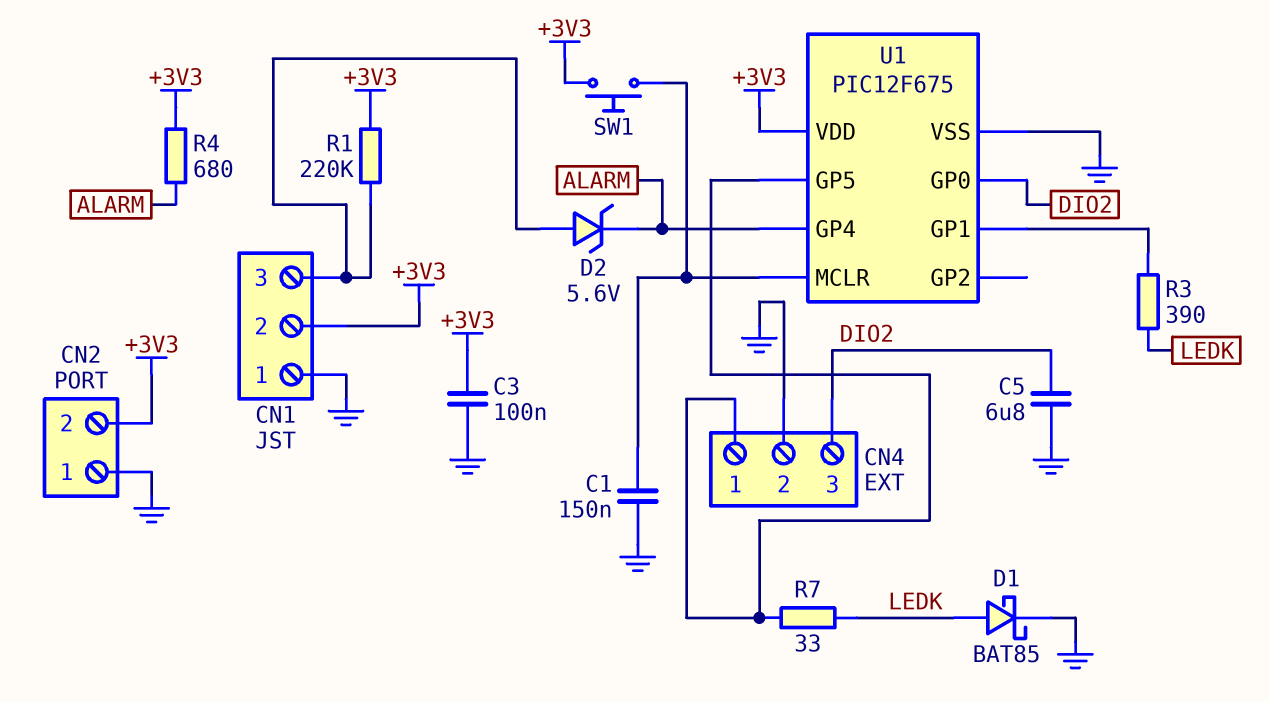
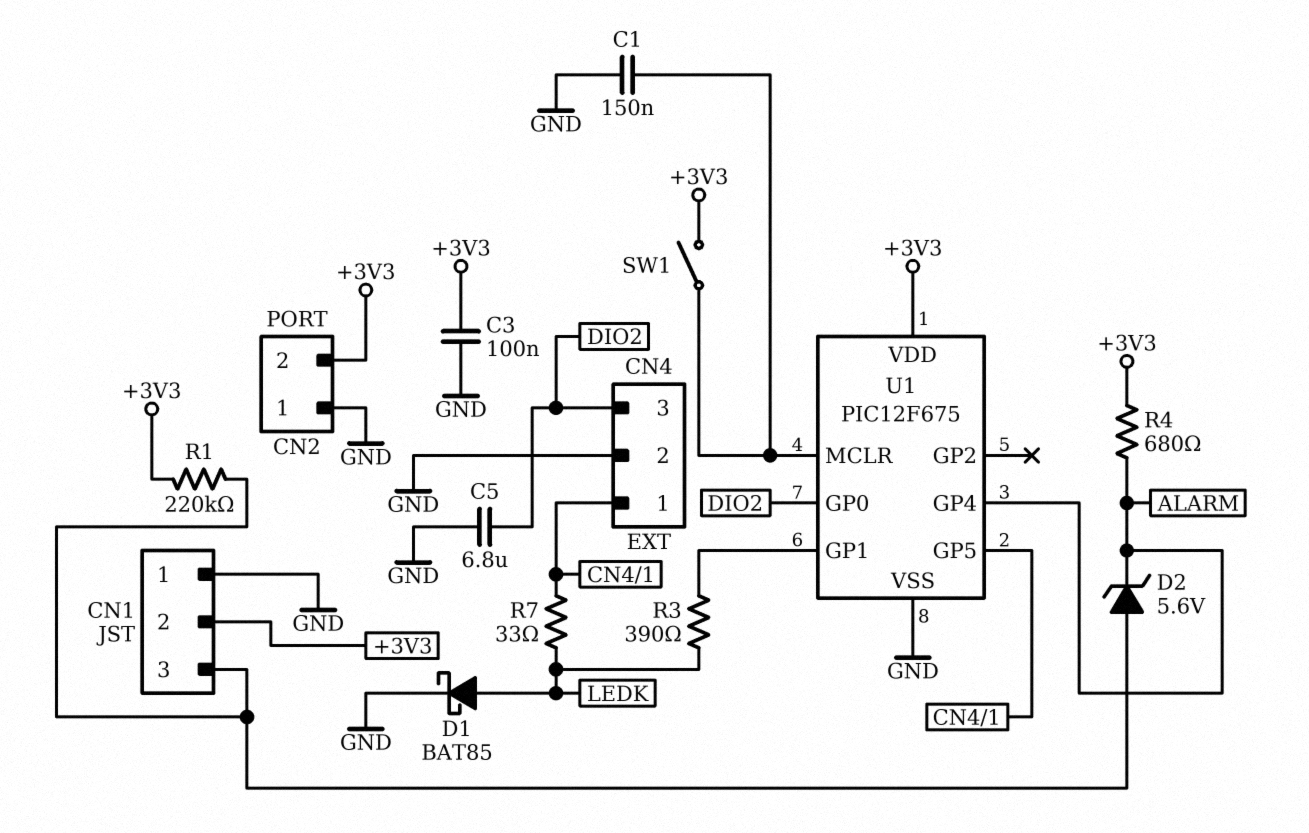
SW1: button (+3V3, U1/MCLR) -> switch (+3V3, U1/MCLR)

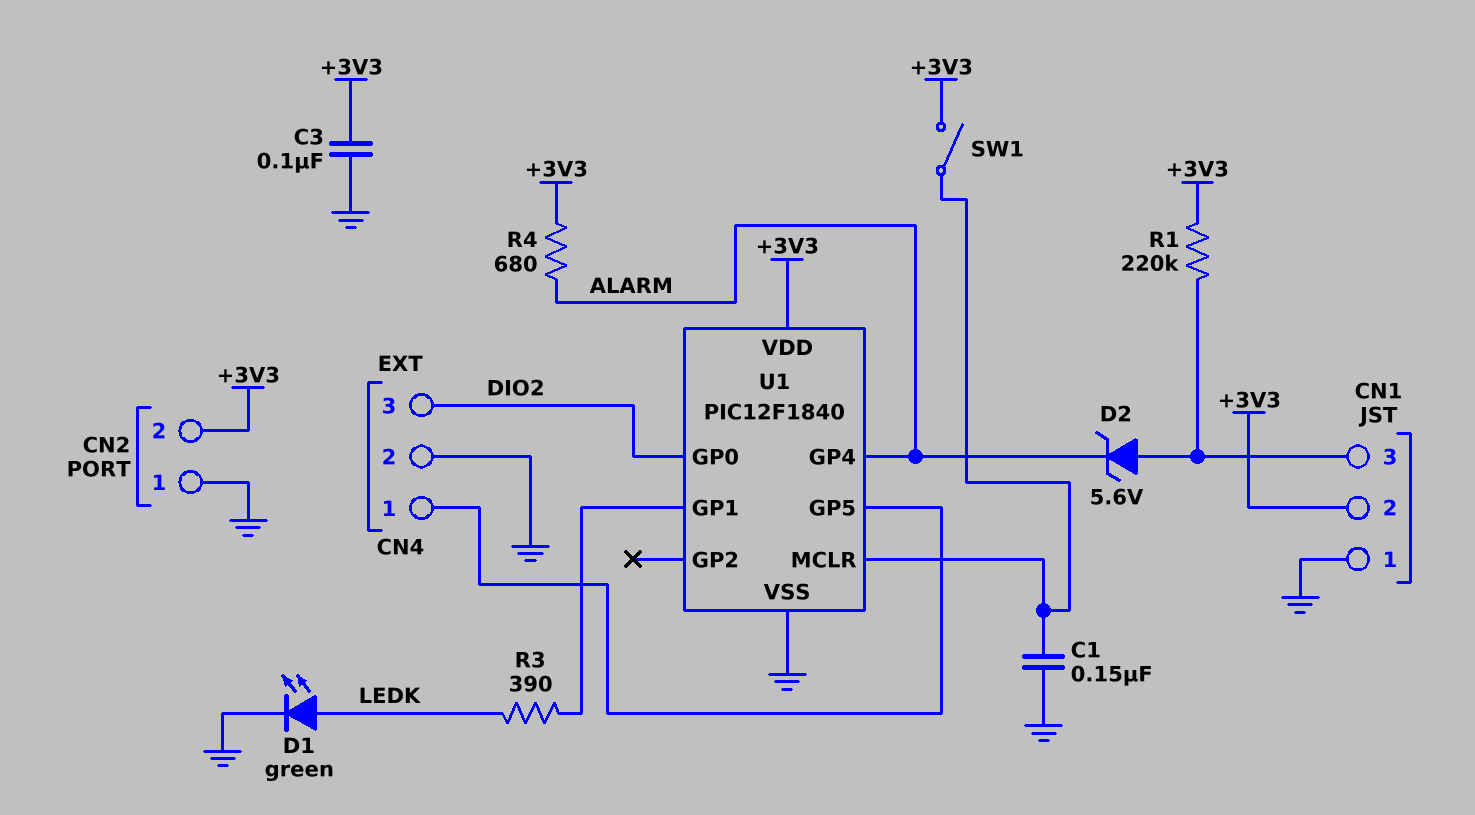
C5: 6.8uF (DIO2, GND) -> none
D1: schottky BAT85 (A LEDK, K GND) -> LED green (A LEDK, K GND)
R7: 33 (CN4/1, LEDK) -> none
U1: PIC12F675 -> PIC12F1840

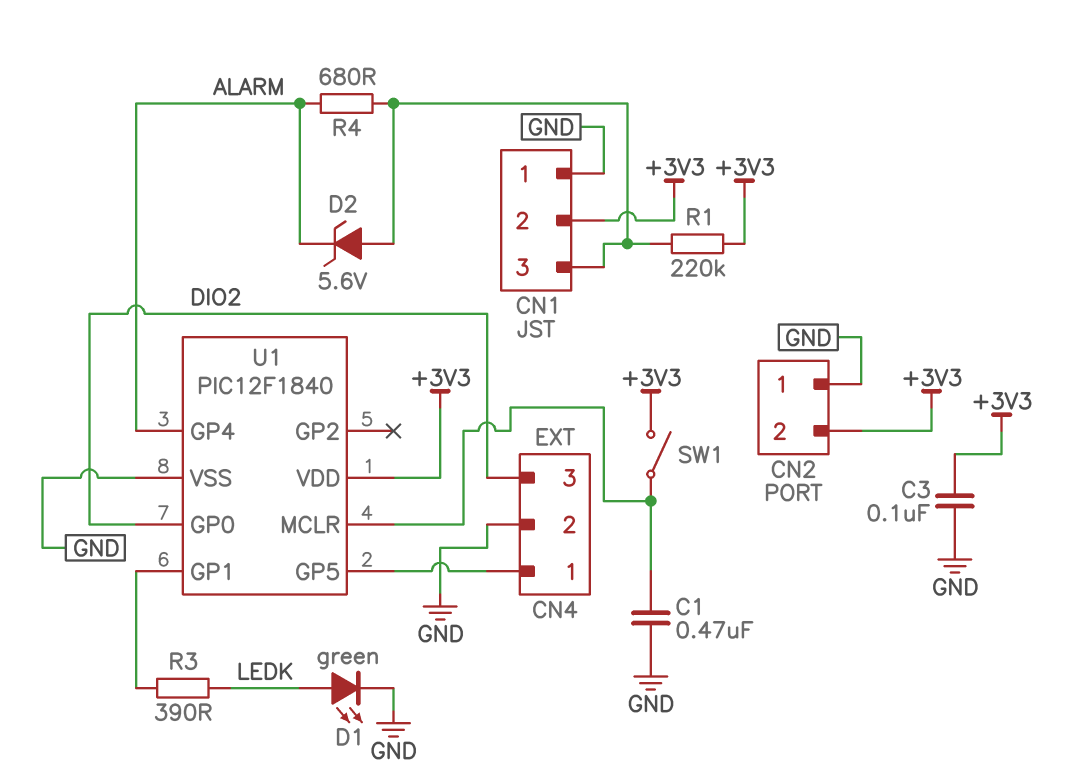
C1: 150nF (GND, U1/MCLR) -> 470nF (GND, U1/MCLR)
R4: 680 (+3V3, ALARM) -> 680 (ALARM, CN1/3)

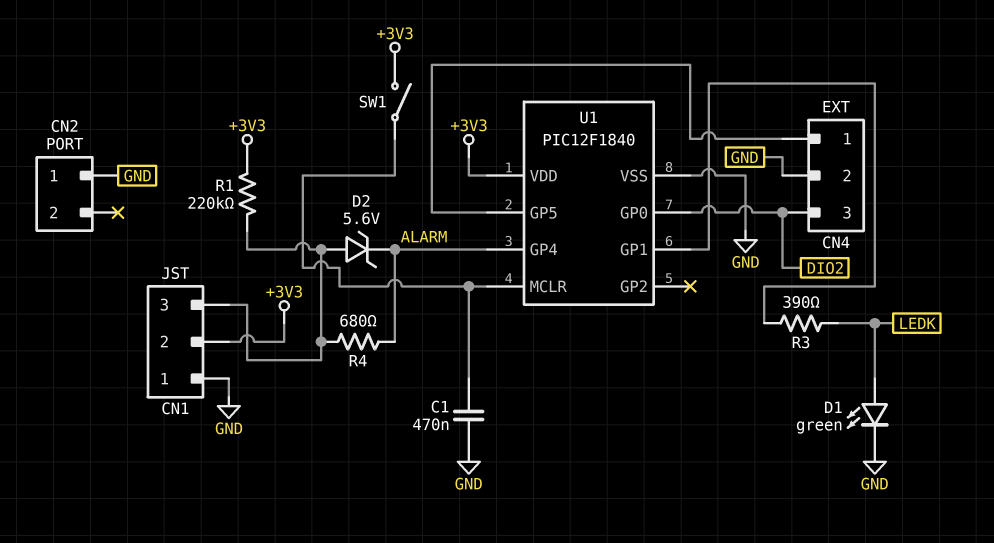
C3: 100nF (+3V3, GND) -> none
CN2 pin 2: +3V3 -> none

